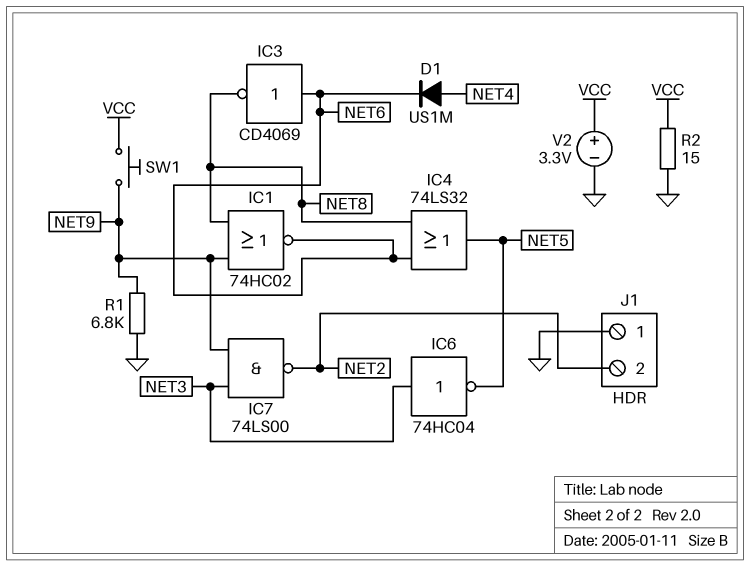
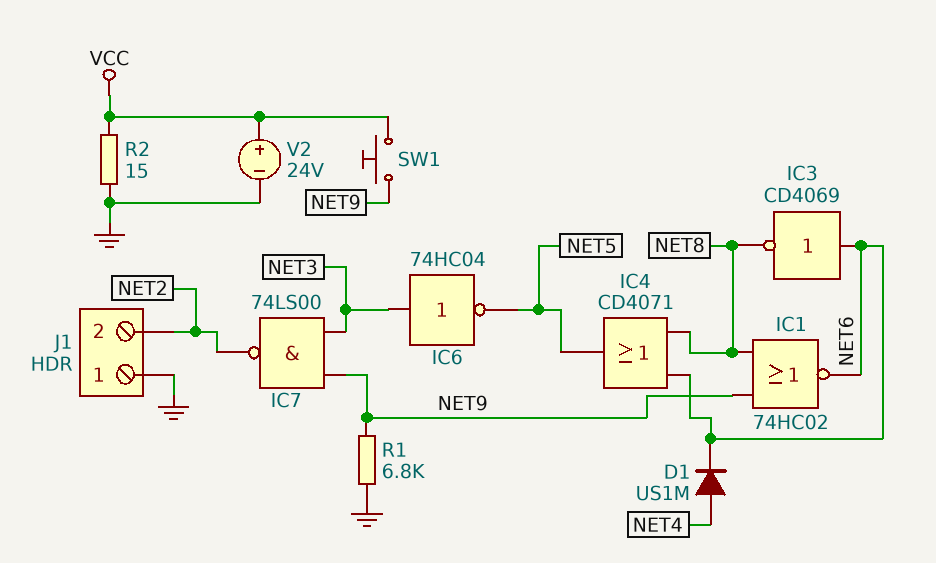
IC4: OR 74LS32 (in NET6, in NET8, out NET5) -> OR CD4071 (in NET6, in NET8, out NET5)
V2: 3.3V (plus VCC, minus GND) -> 24V (plus VCC, minus GND)

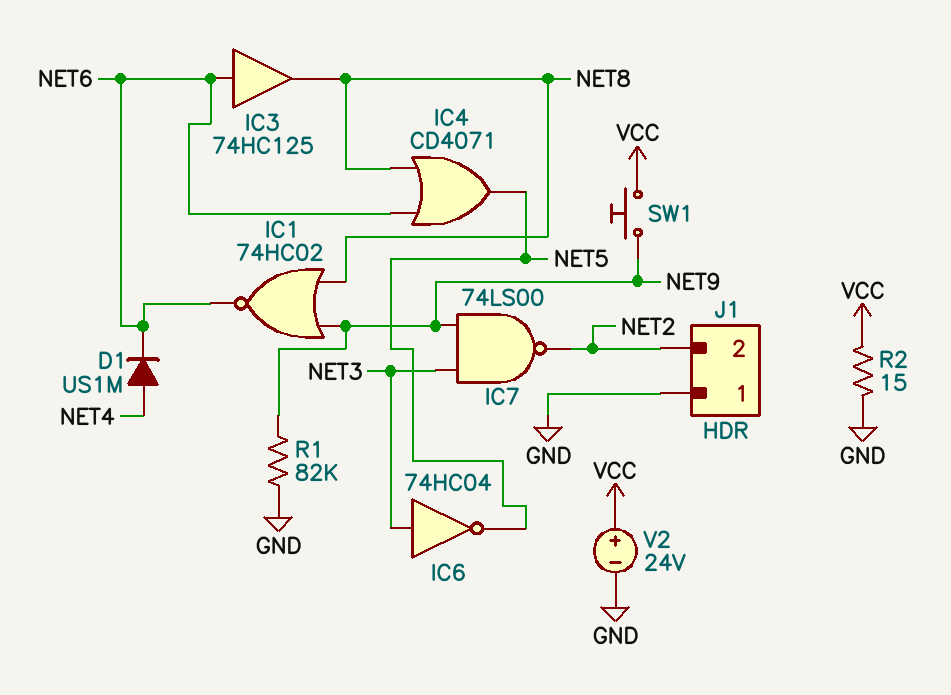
IC3: NOT CD4069 (in NET6, out NET8) -> buffer 74HC125 (in NET6, out NET8)
R1: 6.8k (GND, NET9) -> 82k (GND, NET9)

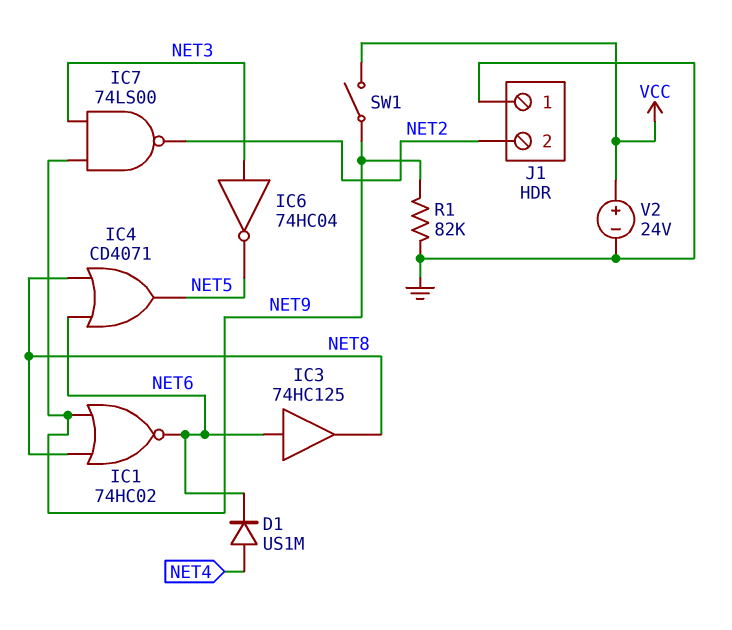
R2: 15 (GND, VCC) -> none
SW1: button (NET9, VCC) -> switch (NET9, VCC)

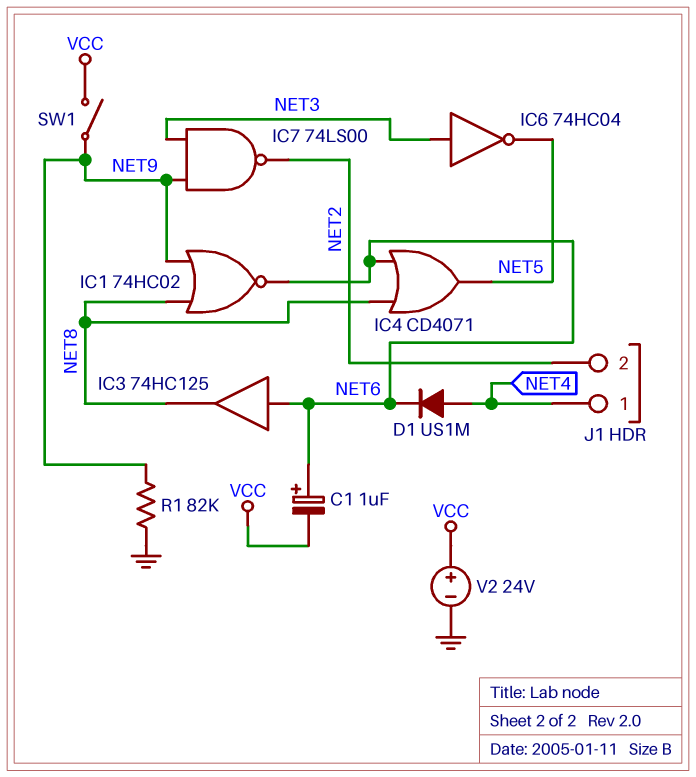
C1: none -> 1uF (plus NET6, minus VCC)
J1 pin 1: GND -> NET4

